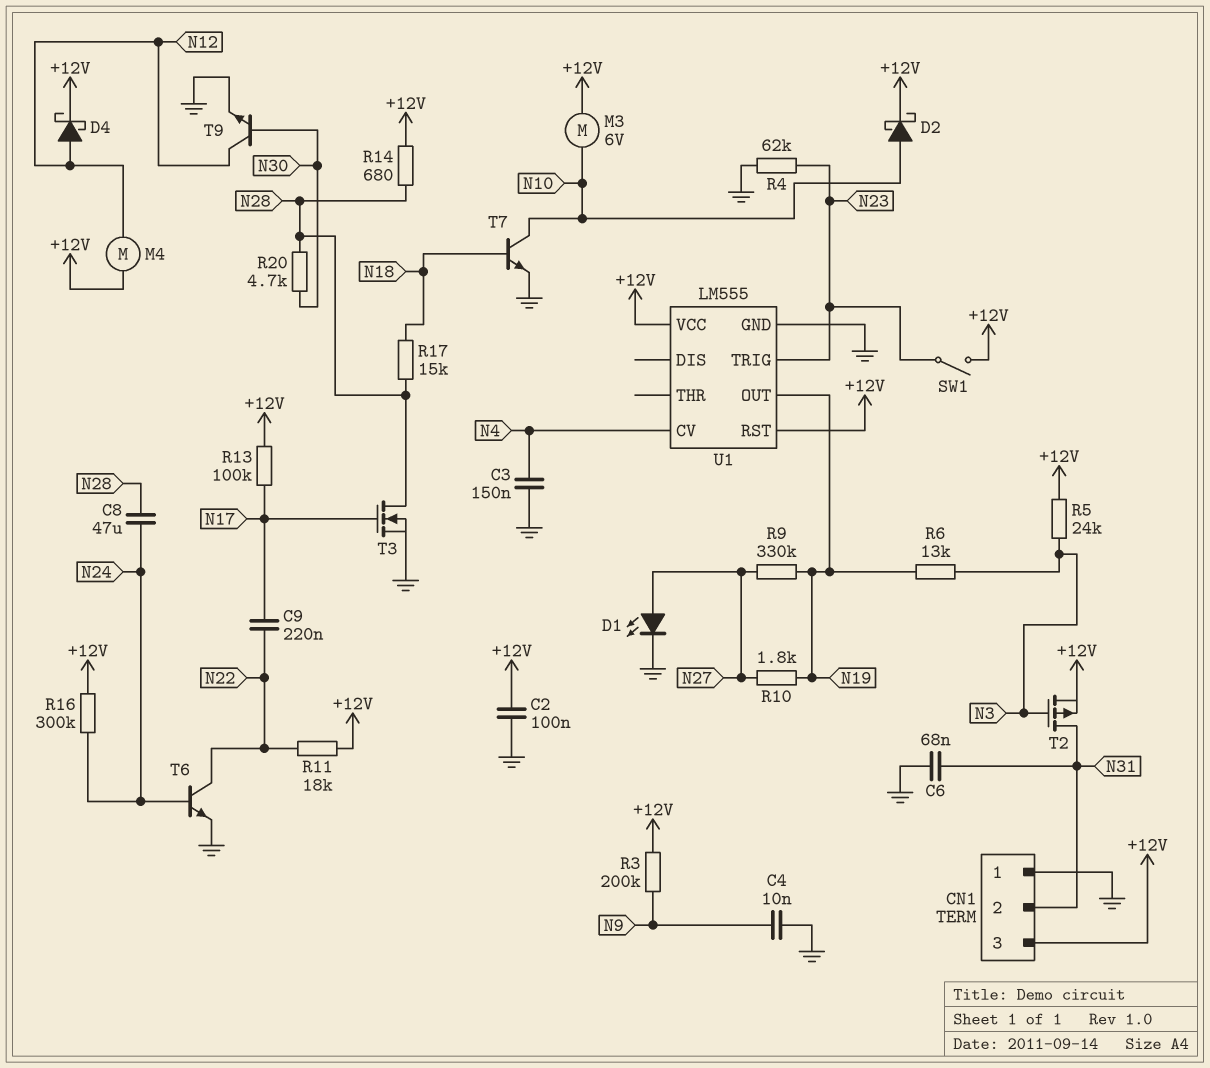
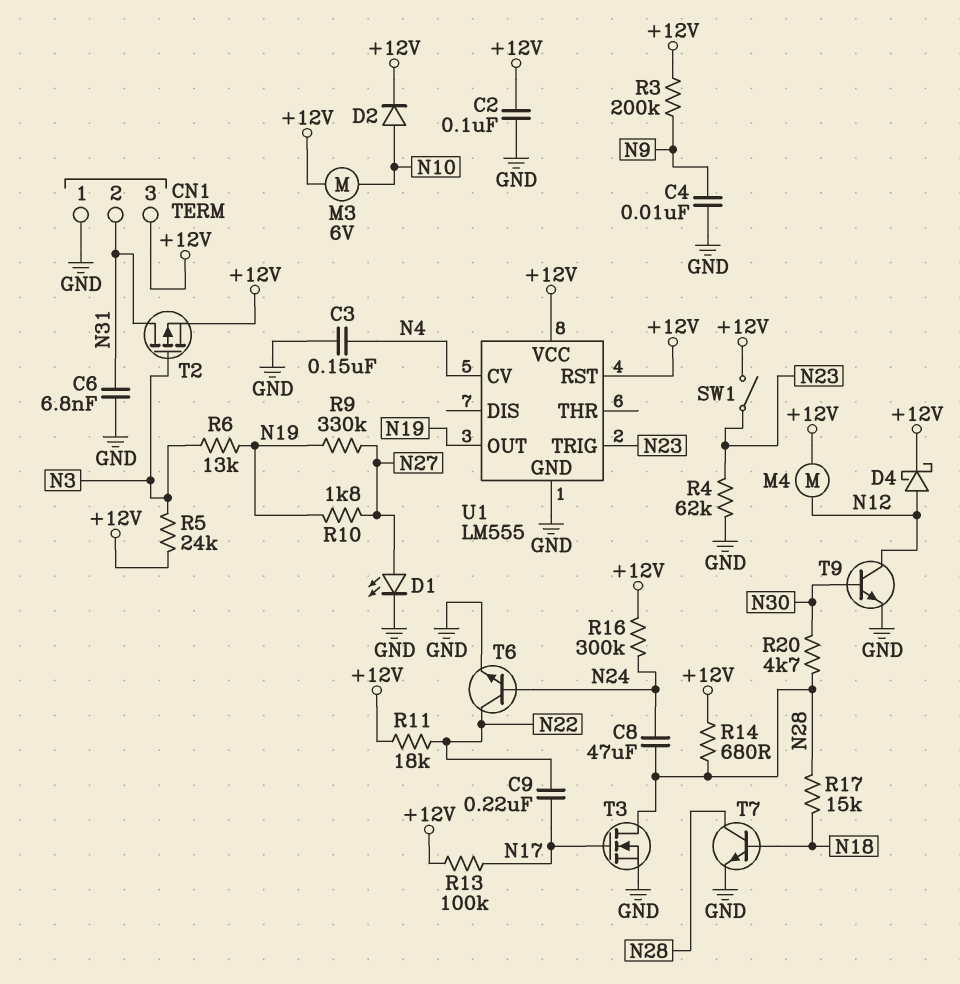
C6: 68nF (GND, N31) -> 6.8nF (GND, N31)
D2: schottky (A N10, K +12V) -> diode (A N10, K +12V)
T7: NPN (B N18, C N10, E GND) -> NPN (B N18, C N28, E GND)

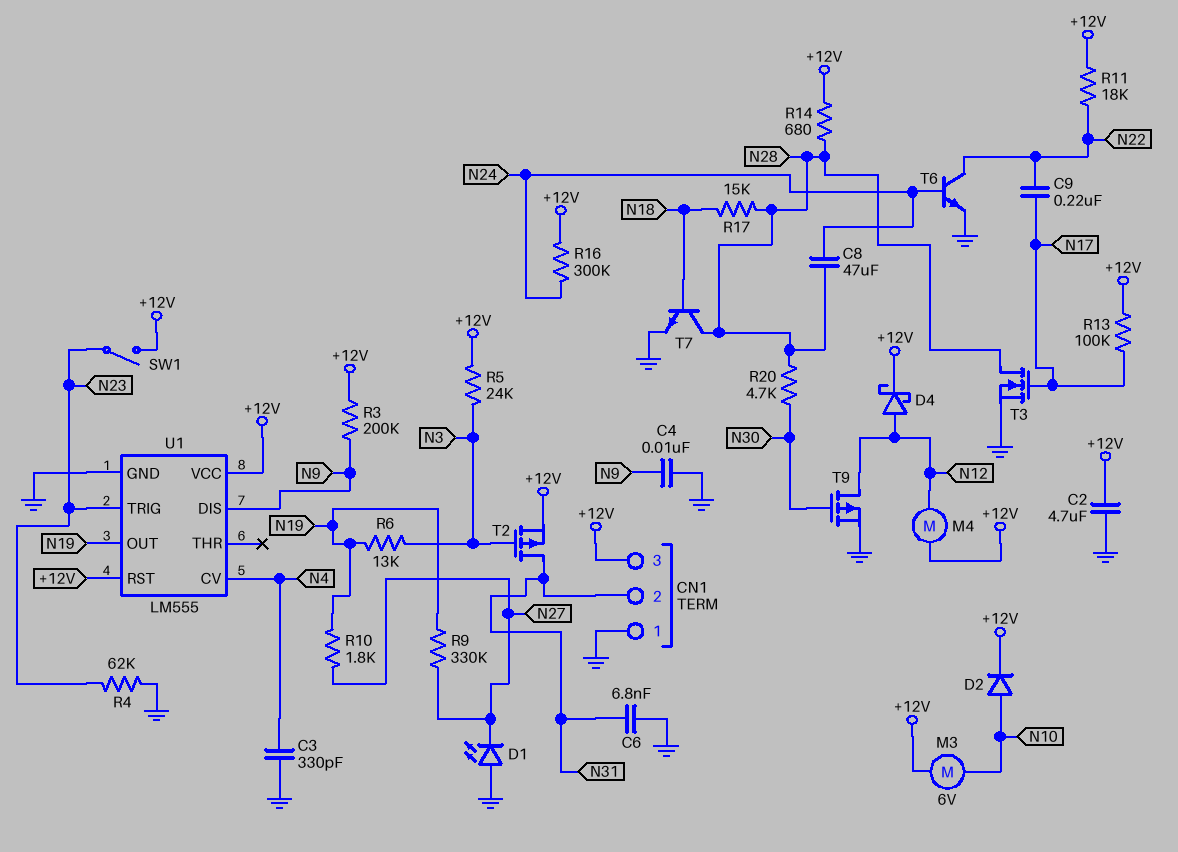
C2: 100nF (+12V, GND) -> 4.7uF (+12V, GND)
C3: 150nF (GND, N4) -> 330pF (GND, N4)
D1: LED (A N27, K GND) -> LED (A GND, K N27)
T9: NPN (B N30, C N12, E GND) -> PMOS (G N30, D N12, S GND)
U1 pin DIS: none -> N9

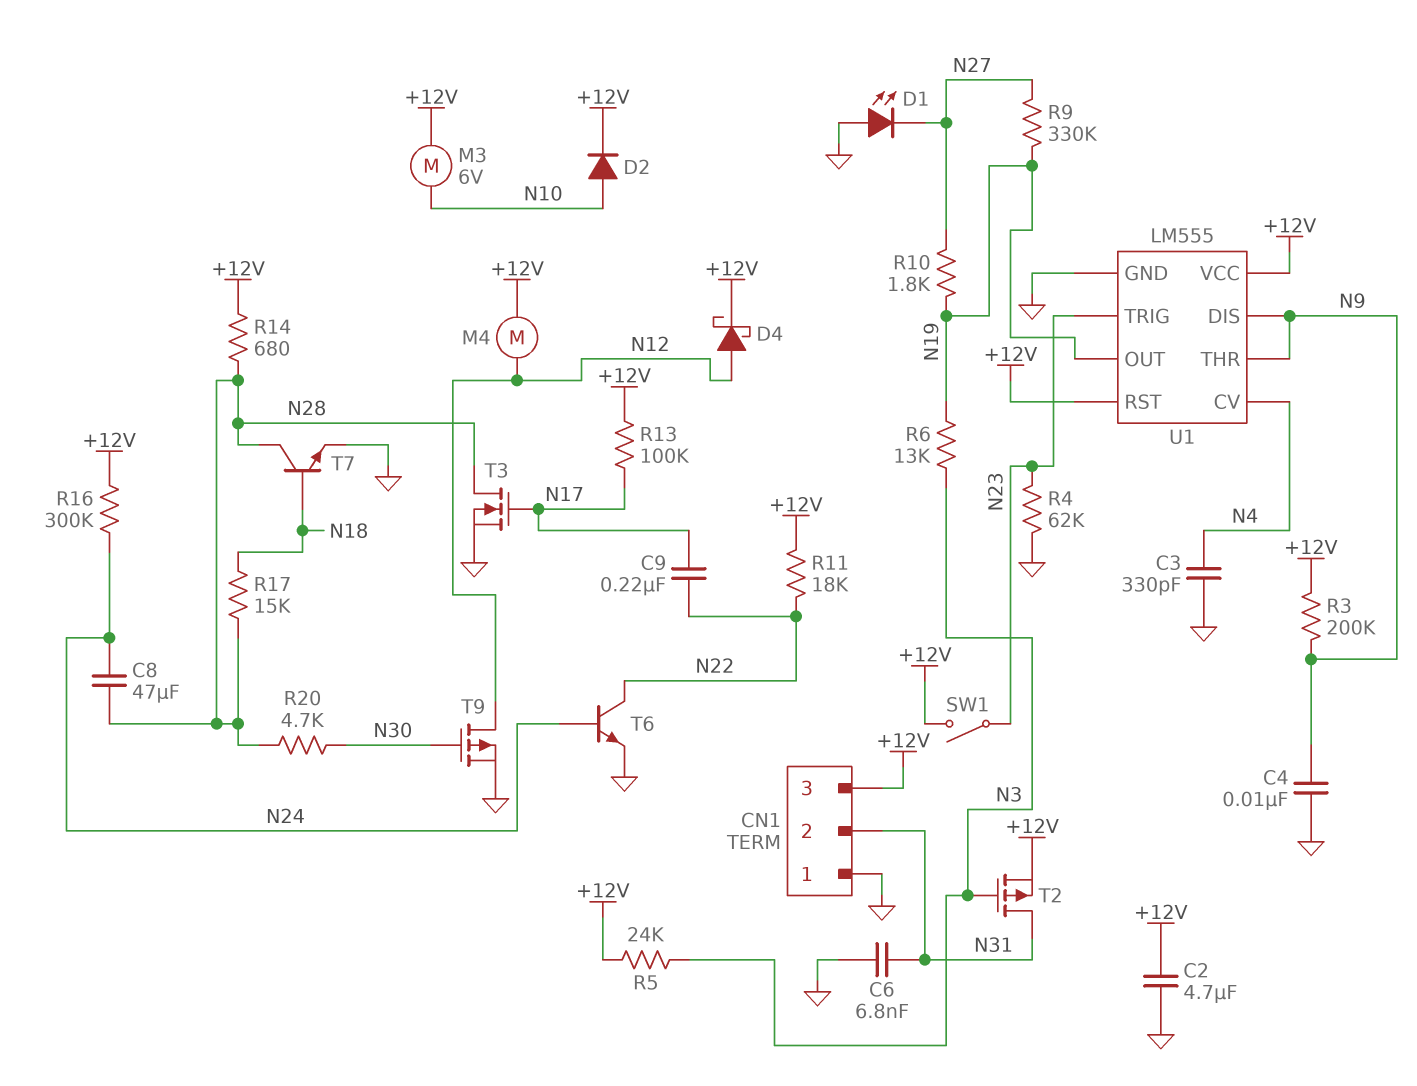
U1 pin THR: none -> N9

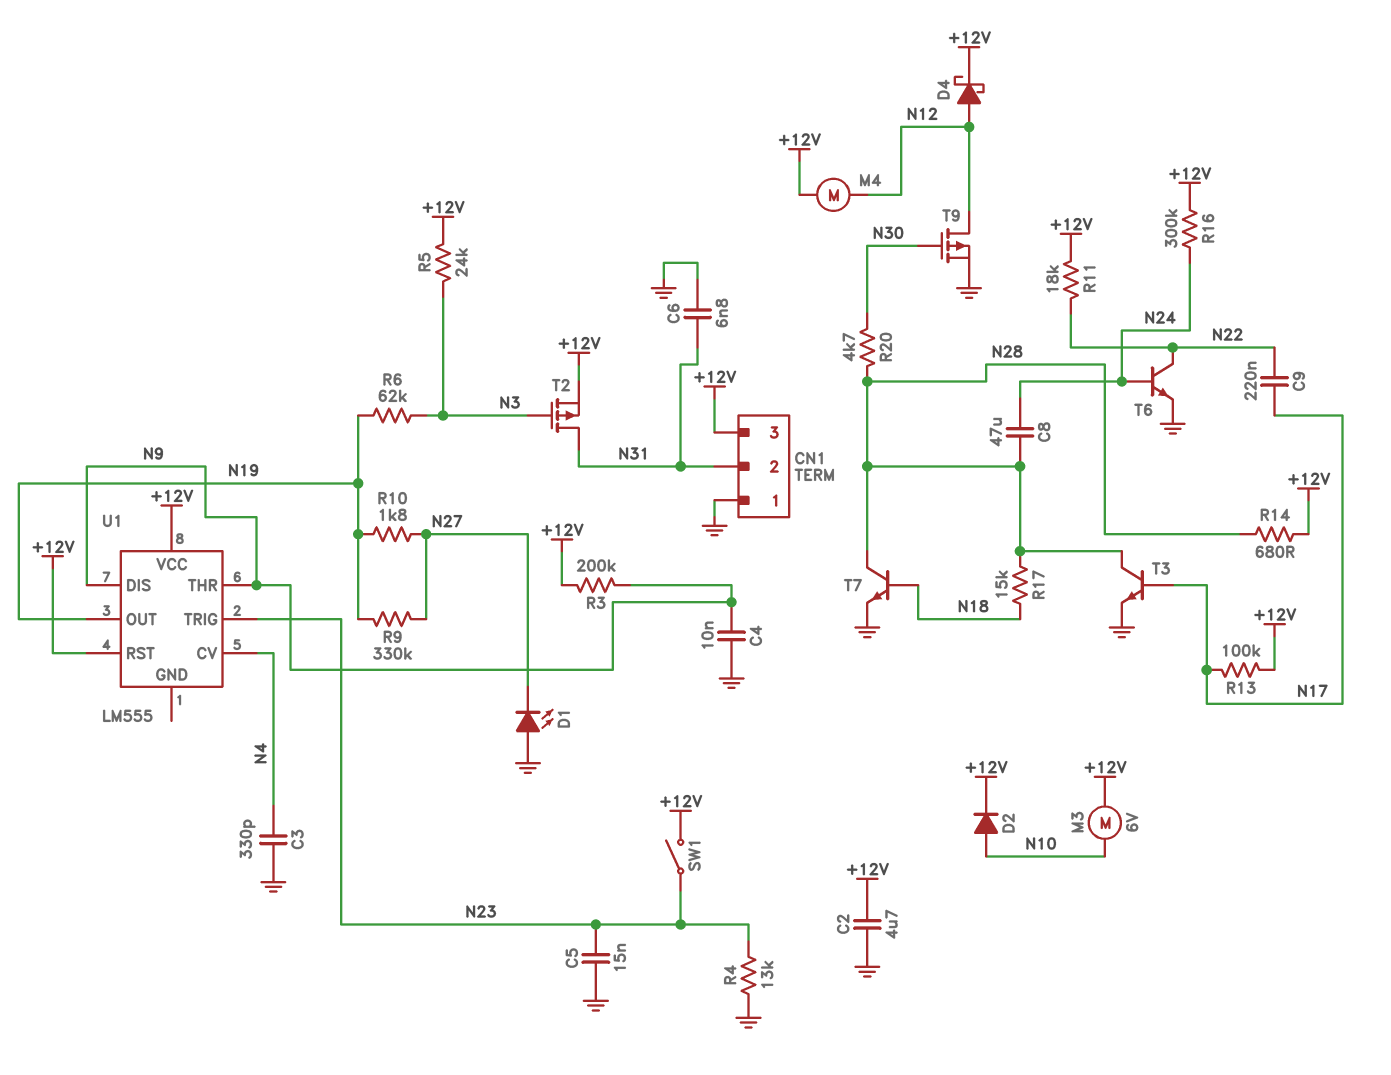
C5: none -> 15nF (GND, N23)
R4: 62k (GND, N23) -> 13k (GND, N23)
R6: 13k (N3, N19) -> 62k (N3, N19)
T3: NMOS (G N17, D N28, S GND) -> NPN (B N17, C N28, E GND)
U1 pin GND: GND -> none

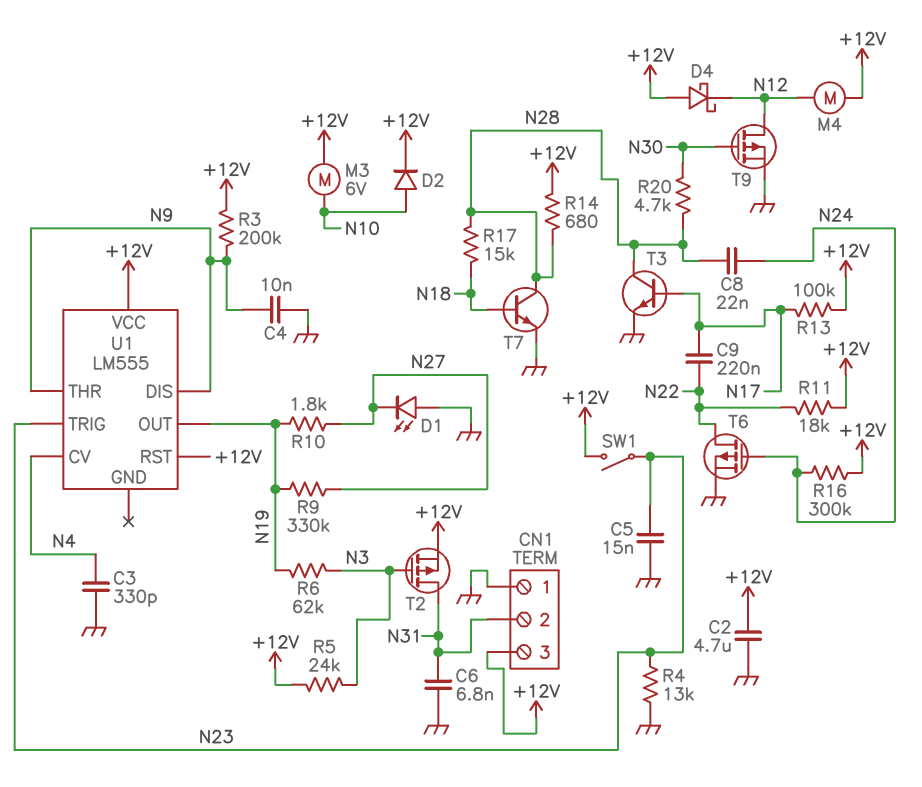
C8: 47uF (N24, N28) -> 22nF (N24, N28)
D4: schottky (A N12, K +12V) -> schottky (A +12V, K N12)
T6: NPN (B N24, C N22, E GND) -> PMOS (G N24, D N22, S GND)

